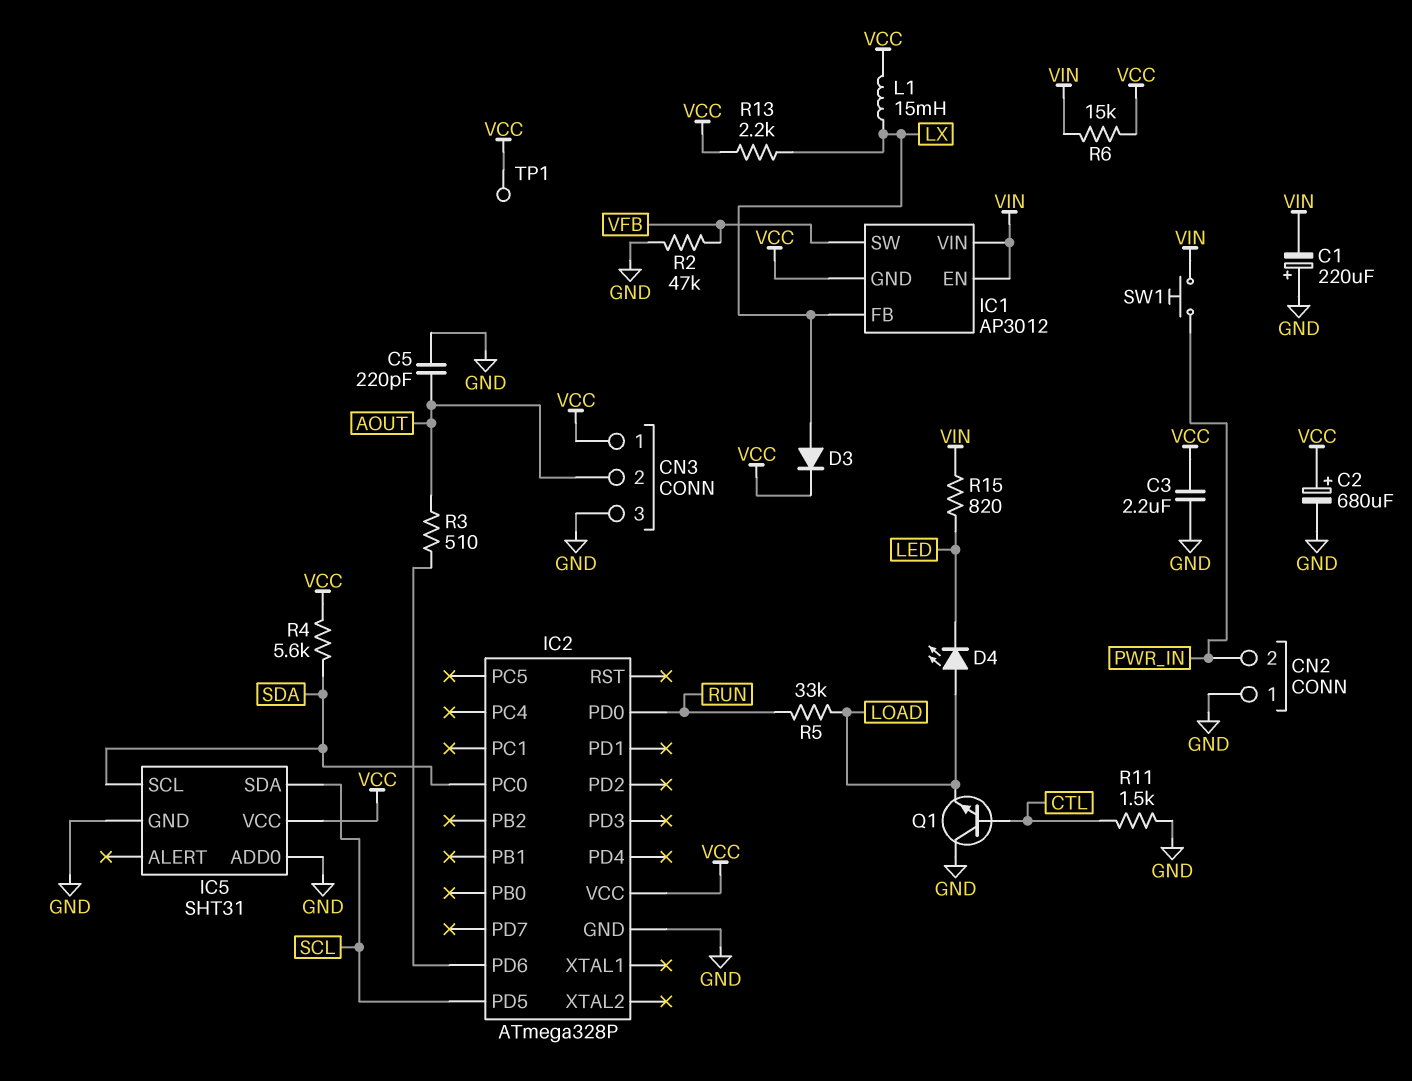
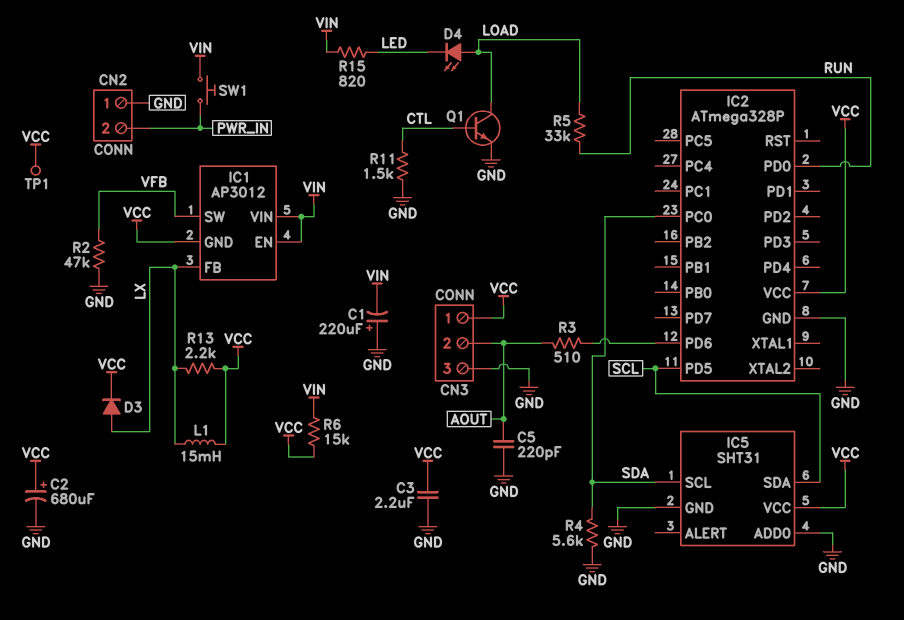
Q1: NPN (B CTL, C GND, E LOAD) -> NPN (B CTL, C LOAD, E GND)
R4: 5.6k (SDA, VCC) -> 5.6k (GND, SDA)

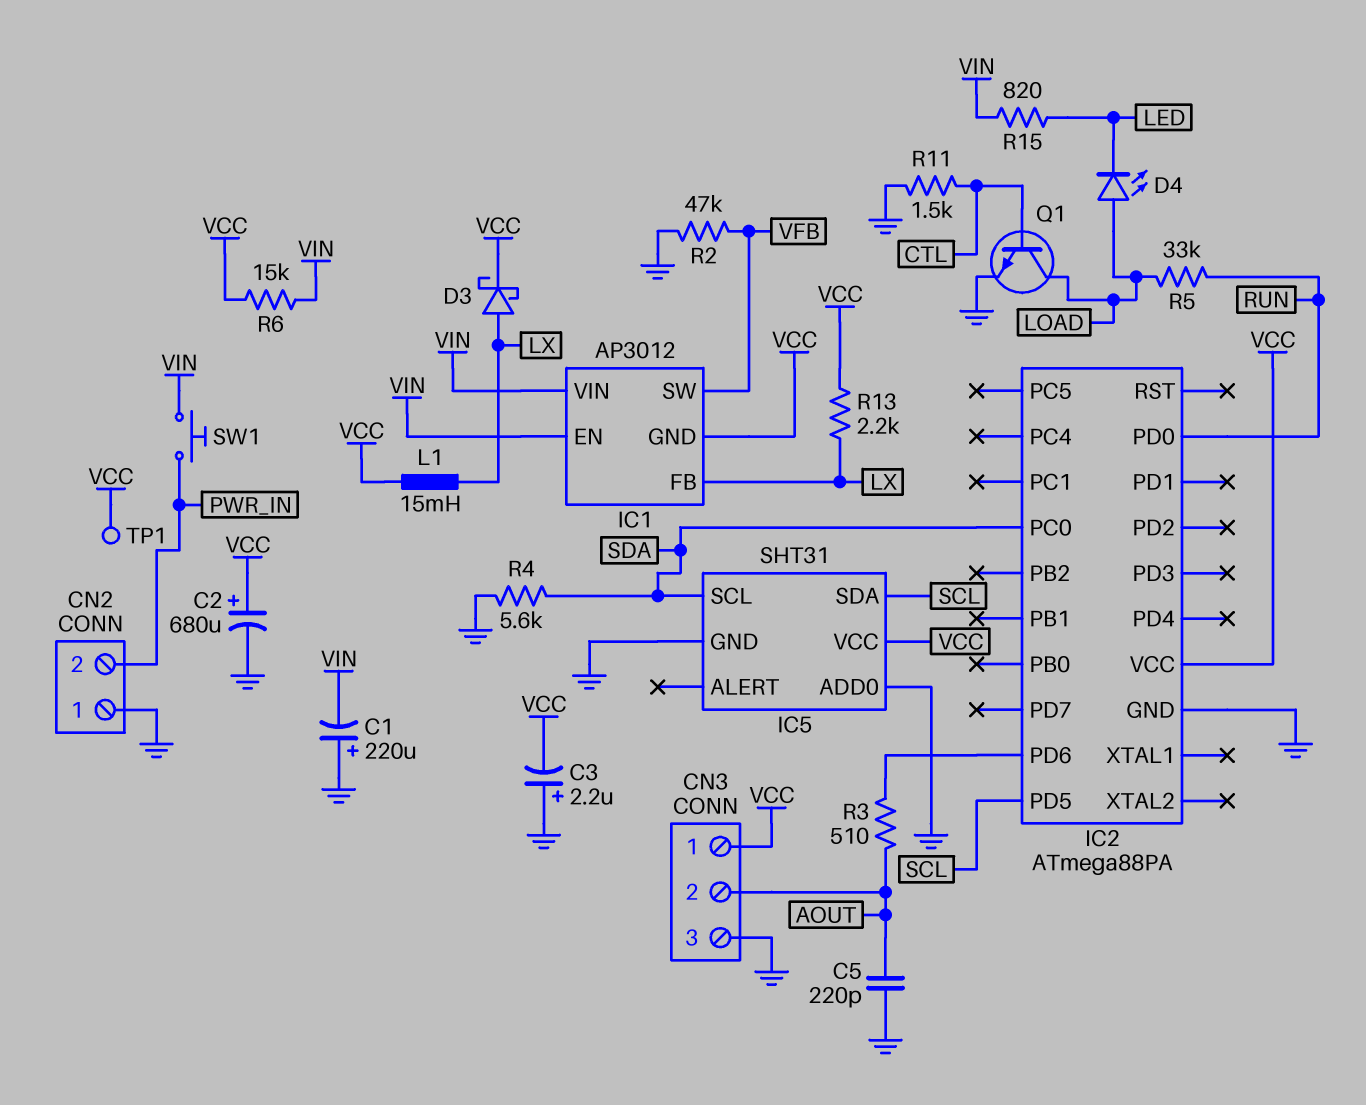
C3: 2.2uF (GND, VCC) -> 2.2uF (plus GND, minus VCC)
D3: diode (A LX, K VCC) -> schottky (A LX, K VCC)
IC2: ATmega328P -> ATmega88PA

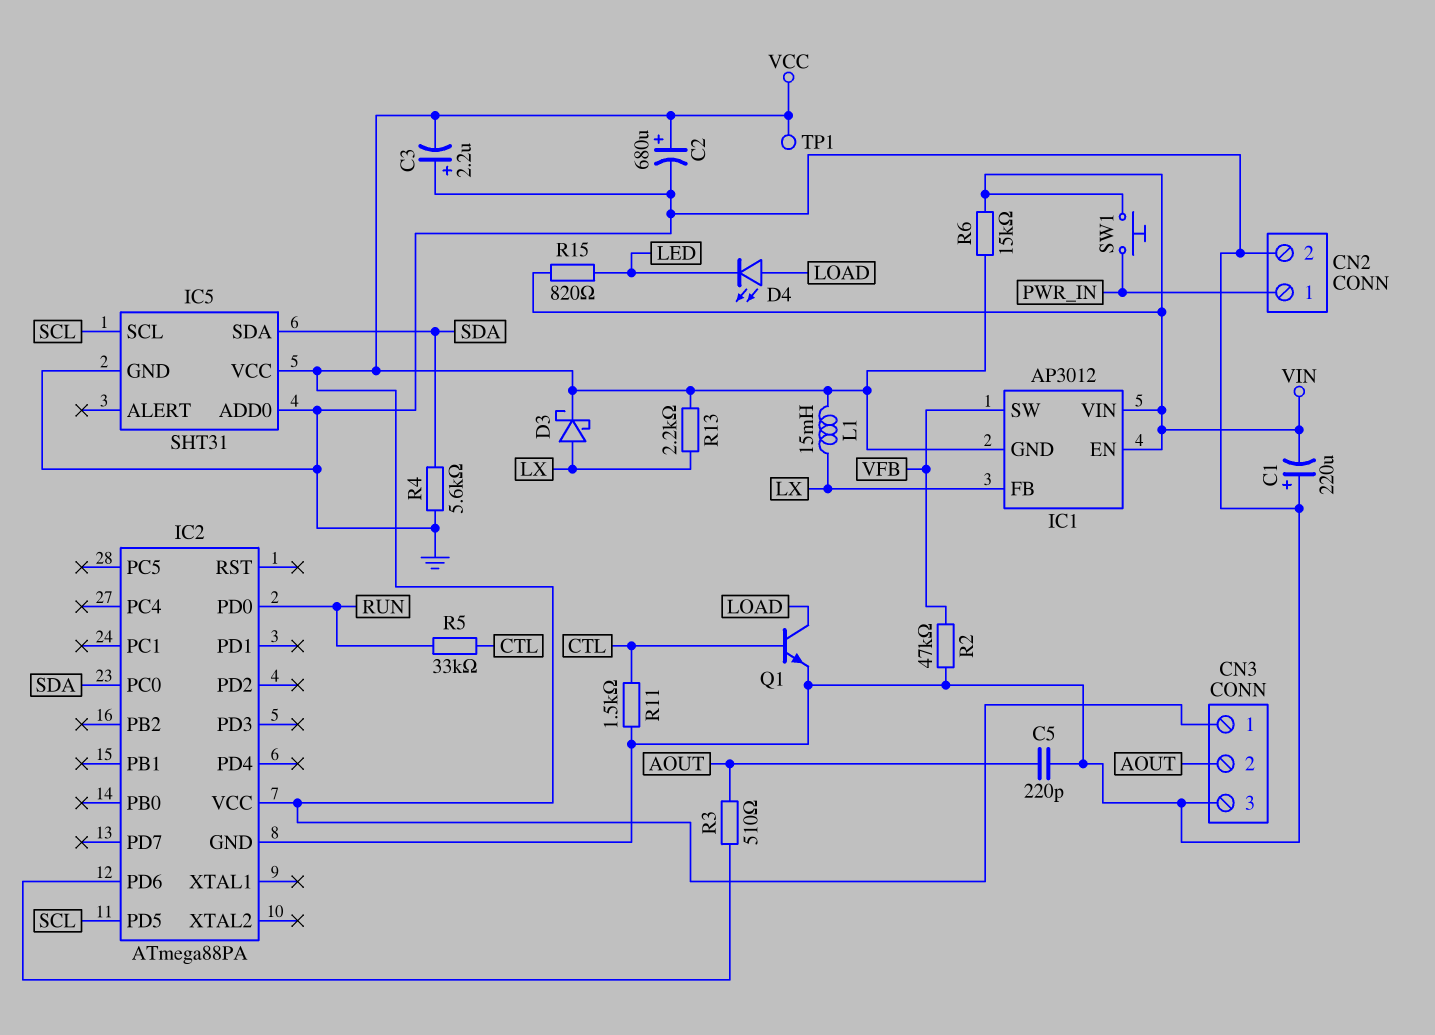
CN2 pin 1: GND -> PWR_IN
CN2 pin 2: PWR_IN -> GND
IC5 pin SCL: SDA -> SCL
IC5 pin SDA: SCL -> SDA
R5: 33k (LOAD, RUN) -> 33k (CTL, RUN)

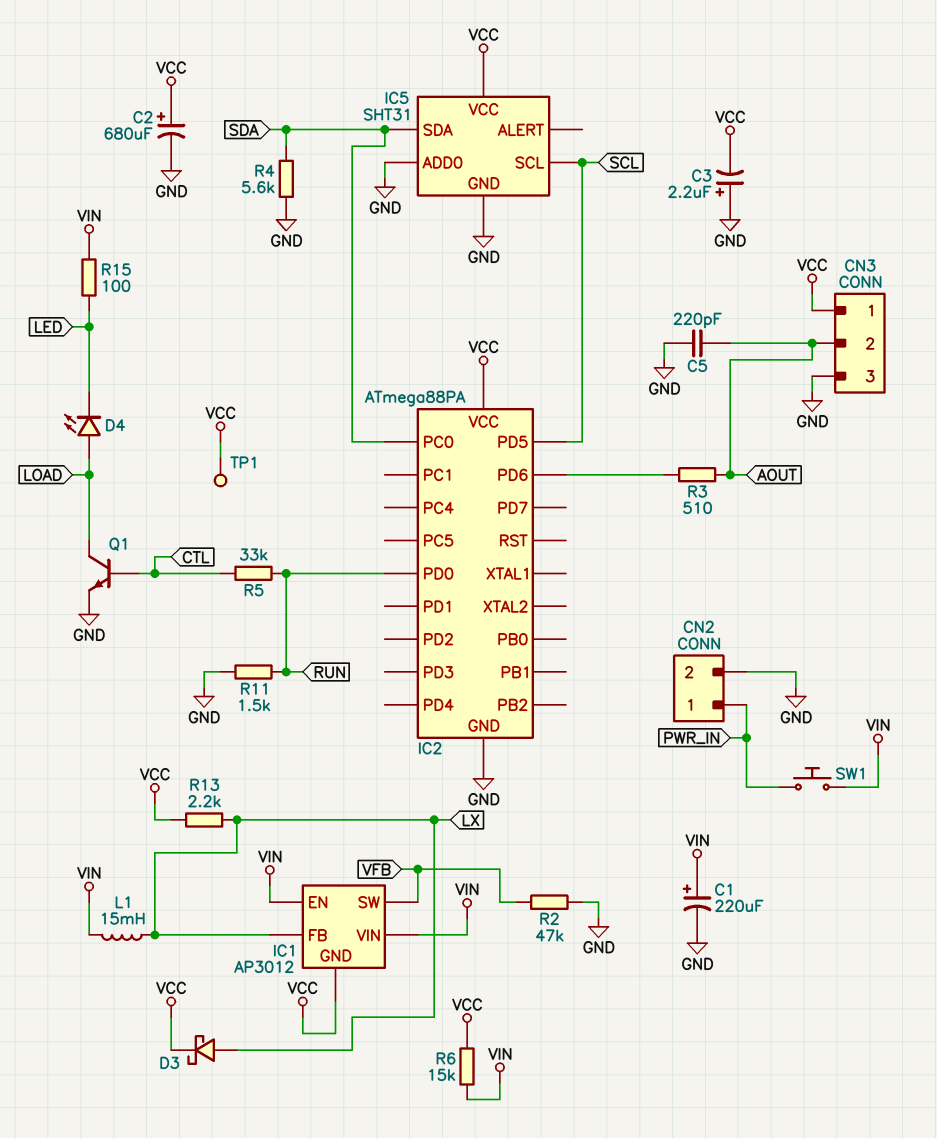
C1: 220uF (plus GND, minus VIN) -> 220uF (plus VIN, minus GND)
L1: 15mH (LX, VCC) -> 15mH (LX, VIN)
R11: 1.5k (CTL, GND) -> 1.5k (GND, RUN)
R15: 820 (LED, VIN) -> 100 (LED, VIN)

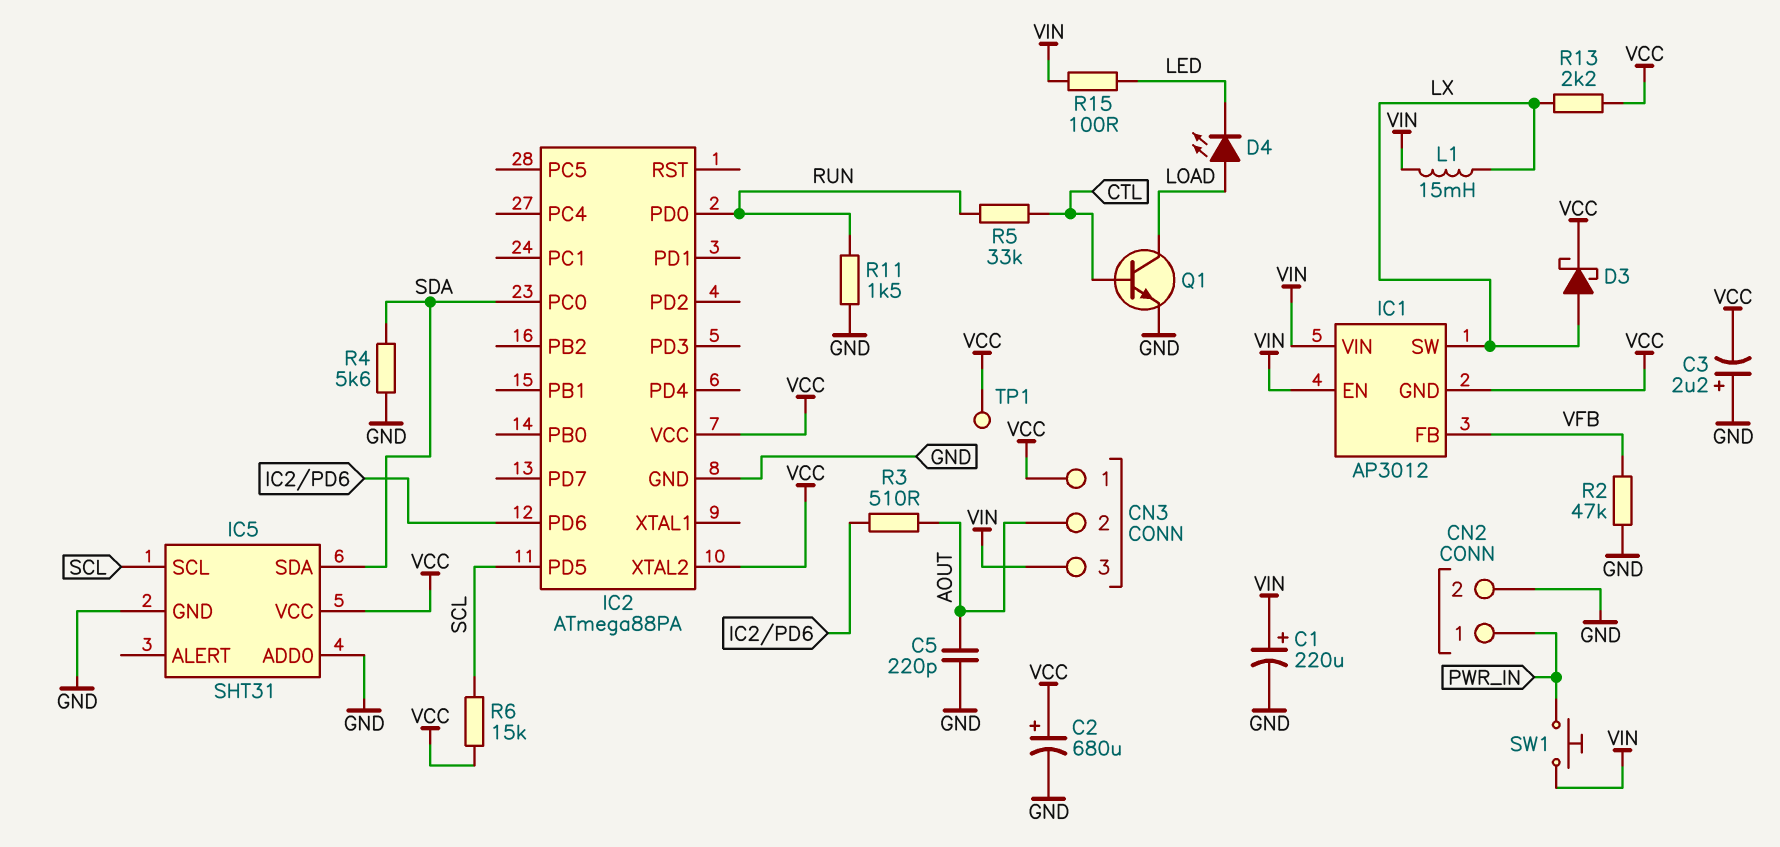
CN3 pin 3: GND -> VIN
IC1 pin FB: LX -> VFB
IC1 pin SW: VFB -> LX
IC2 pin XTAL2: none -> VCC
R6: 15k (VCC, VIN) -> 15k (SCL, VCC)

